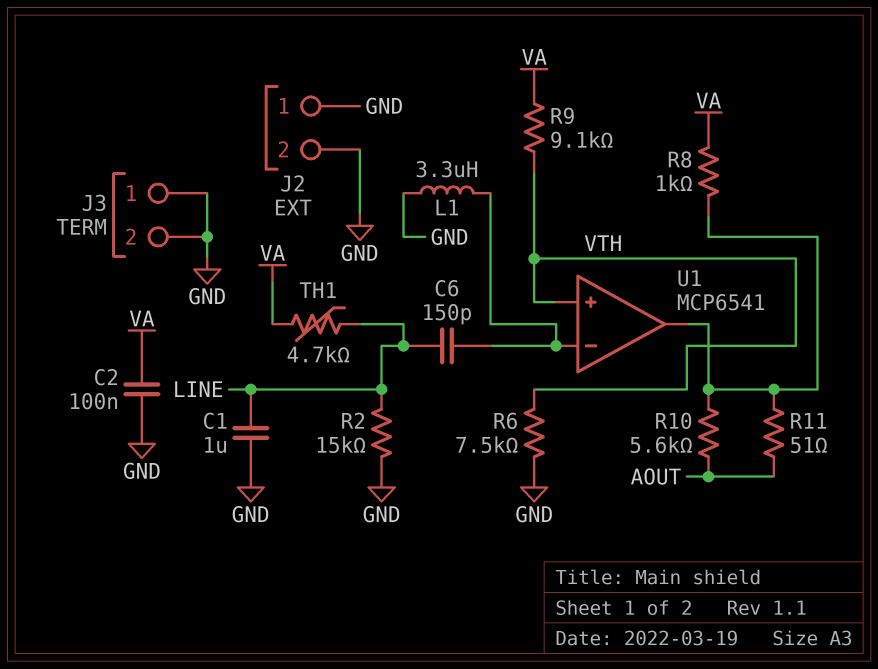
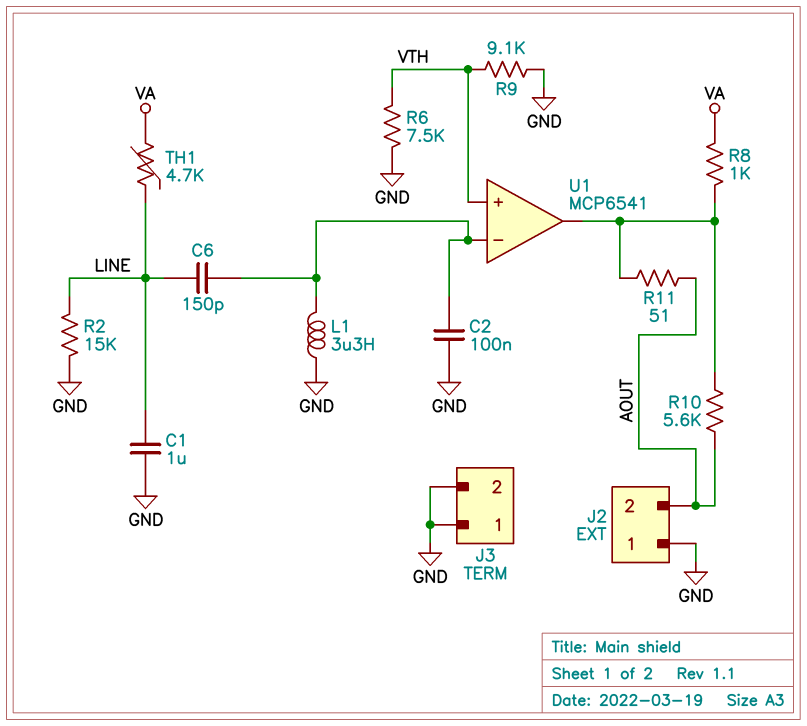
C2: 100nF (GND, VA) -> 100nF (GND, U1/in-)
J2 pin 2: GND -> AOUT
R9: 9.1k (VA, VTH) -> 9.1k (GND, VTH)

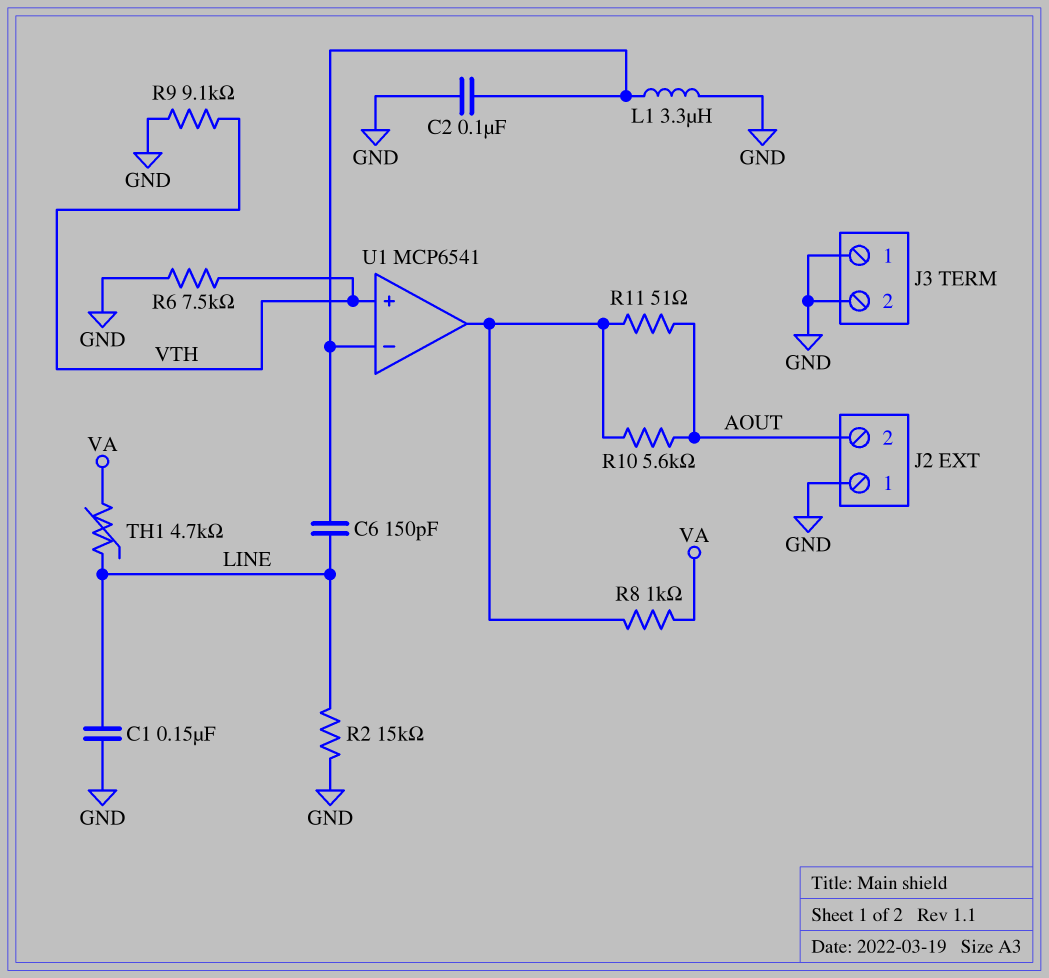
C1: 1uF (GND, LINE) -> 150nF (GND, LINE)

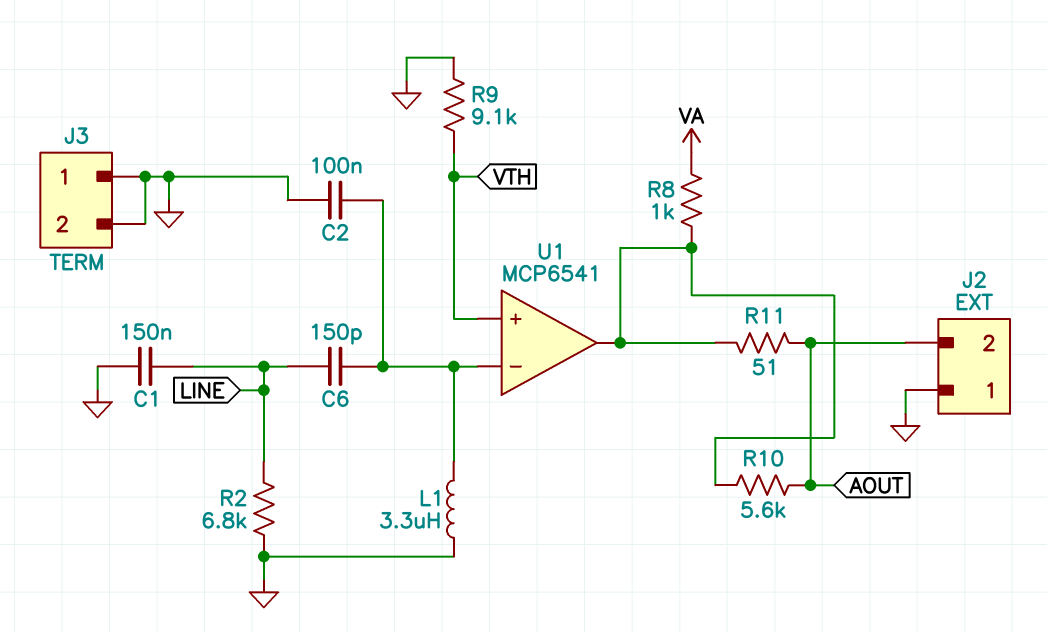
R2: 15k (GND, LINE) -> 6.8k (GND, LINE)
R6: 7.5k (GND, VTH) -> none
TH1: 4.7k (LINE, VA) -> none

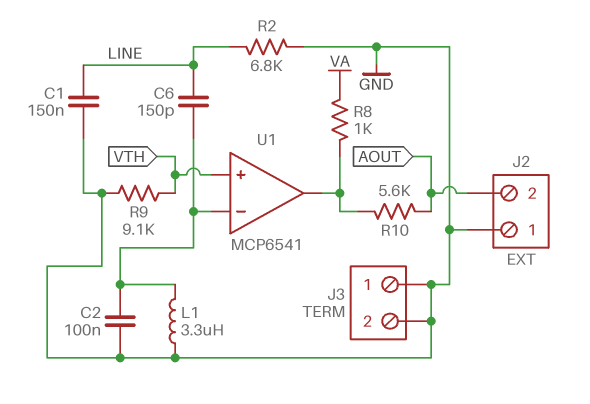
R11: 51 (AOUT, U1/out) -> none

